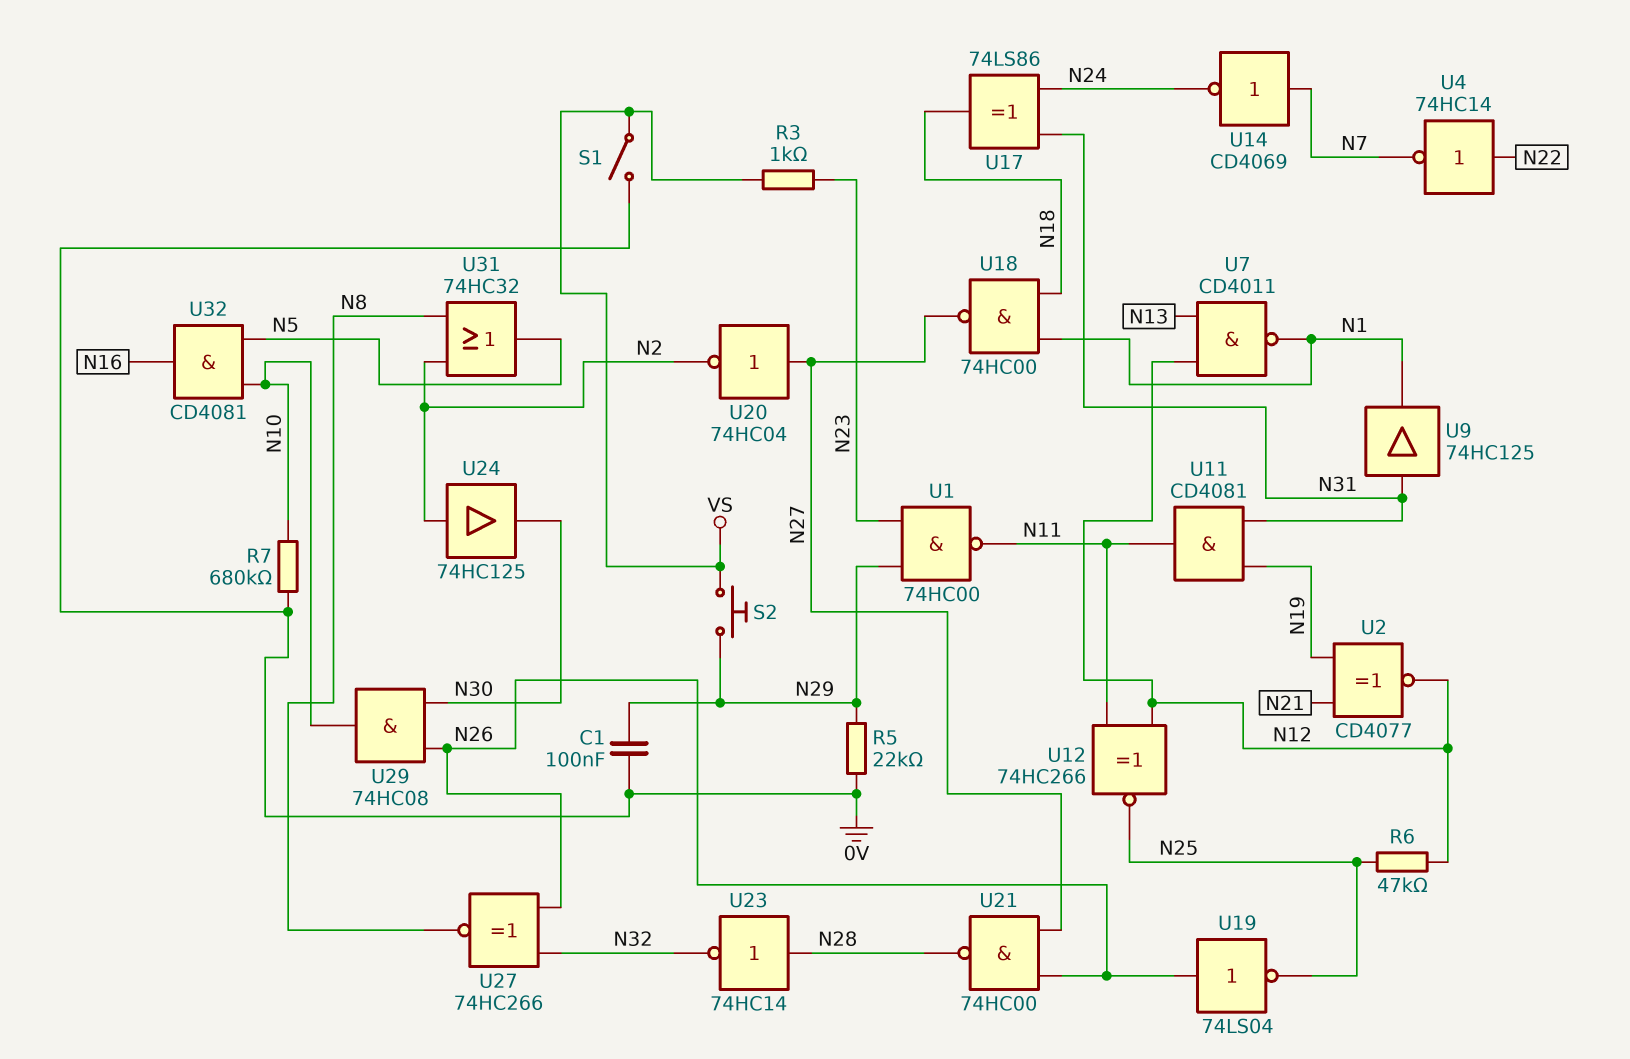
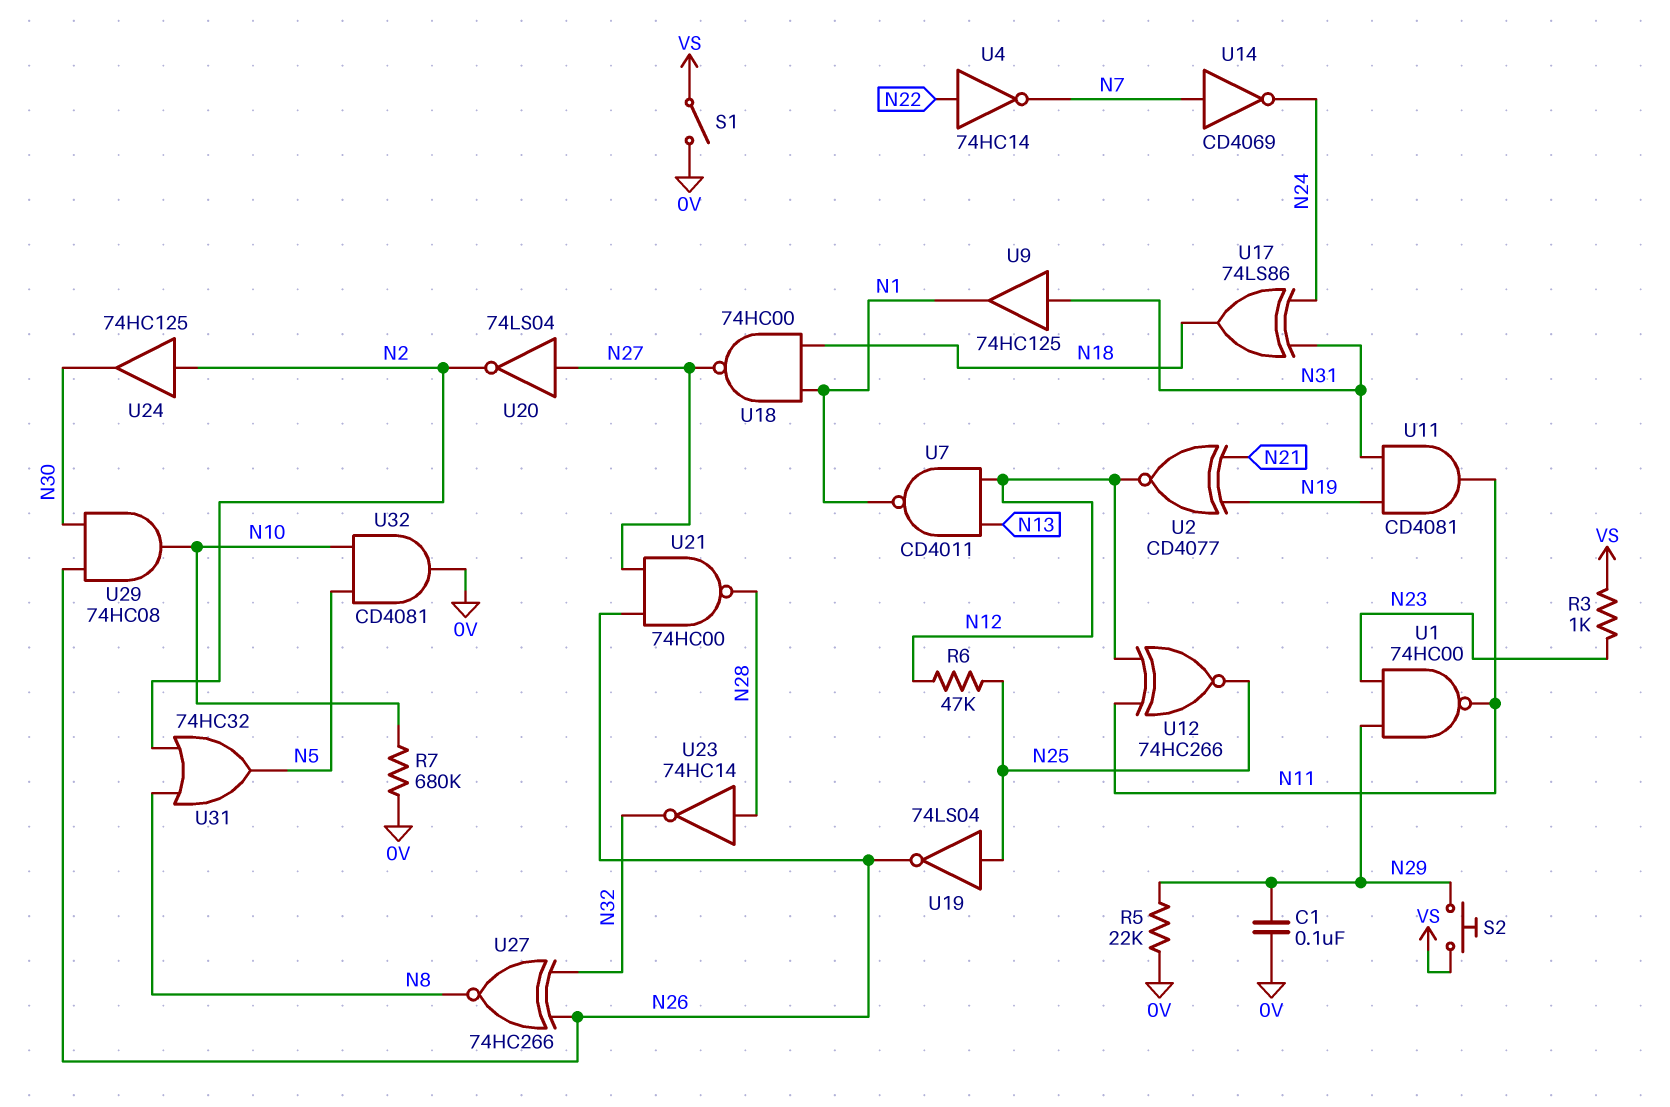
U19: NOT 74LS04 (in N26, out N25) -> NOT 74LS04 (in N25, out N26)
U20: NOT 74HC04 (in N27, out N2) -> NOT 74LS04 (in N27, out N2)
U32: AND CD4081 (in N5, in N10, out N16) -> AND CD4081 (in N5, in N10, out 0V)

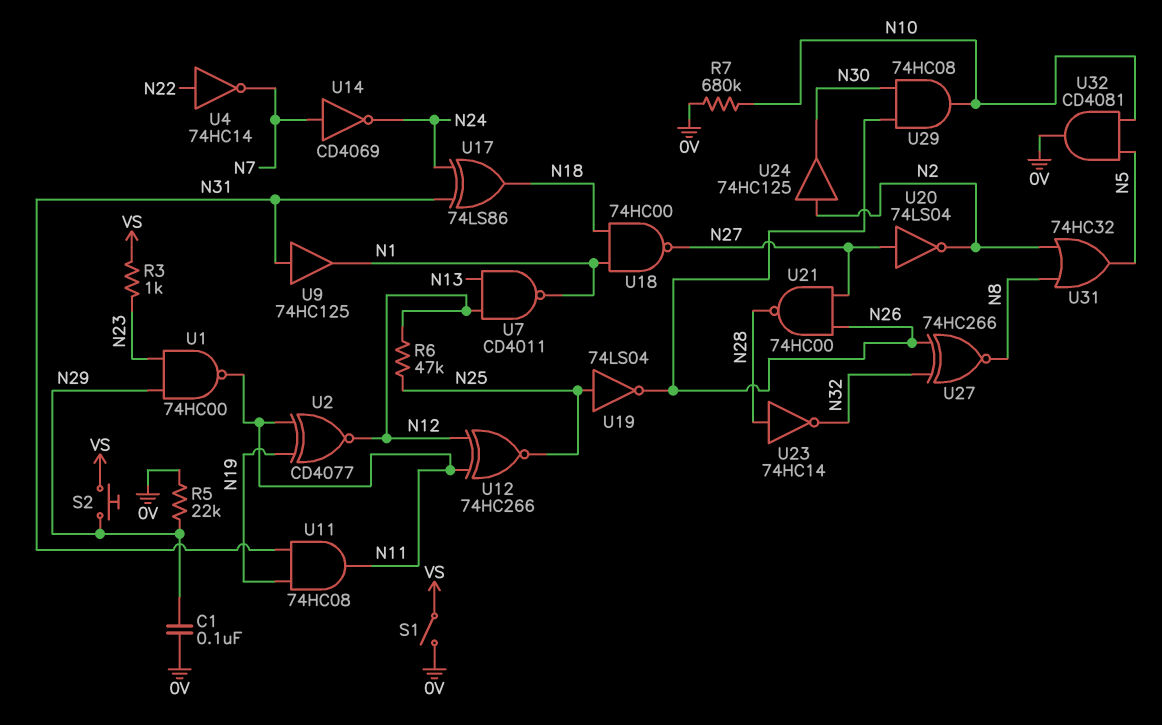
U2: XNOR CD4077 (in N19, in N21, out N12) -> XNOR CD4077 (in N11, in N19, out N12)
U11: AND CD4081 (in N19, in N31, out N11) -> AND 74HC08 (in N19, in N31, out N11)

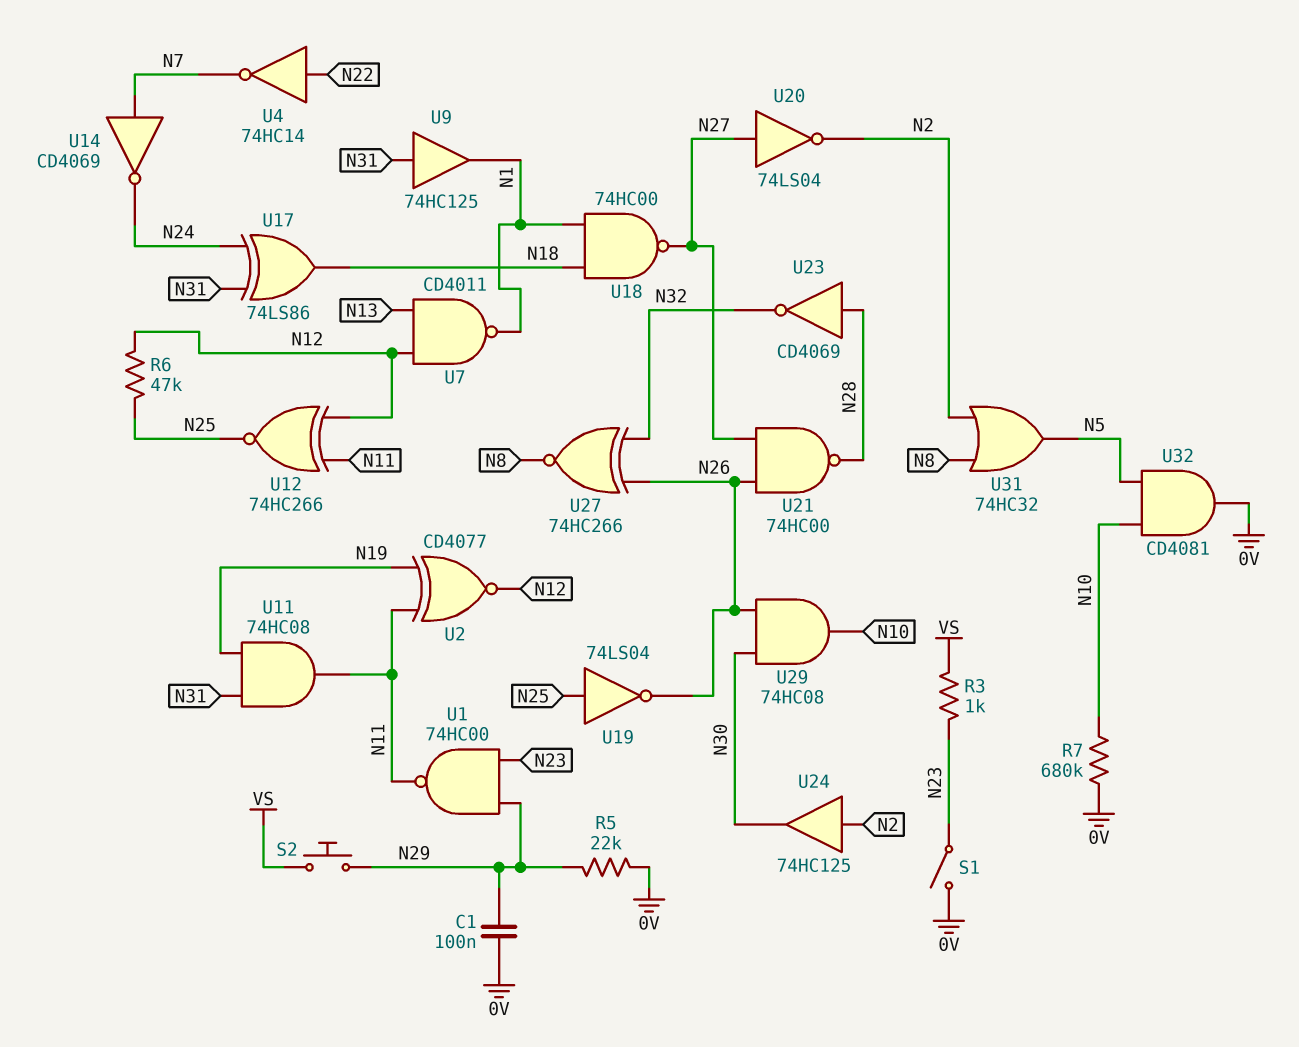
S1: switch (0V, VS) -> switch (0V, N23)
U23: NOT 74HC14 (in N28, out N32) -> NOT CD4069 (in N28, out N32)

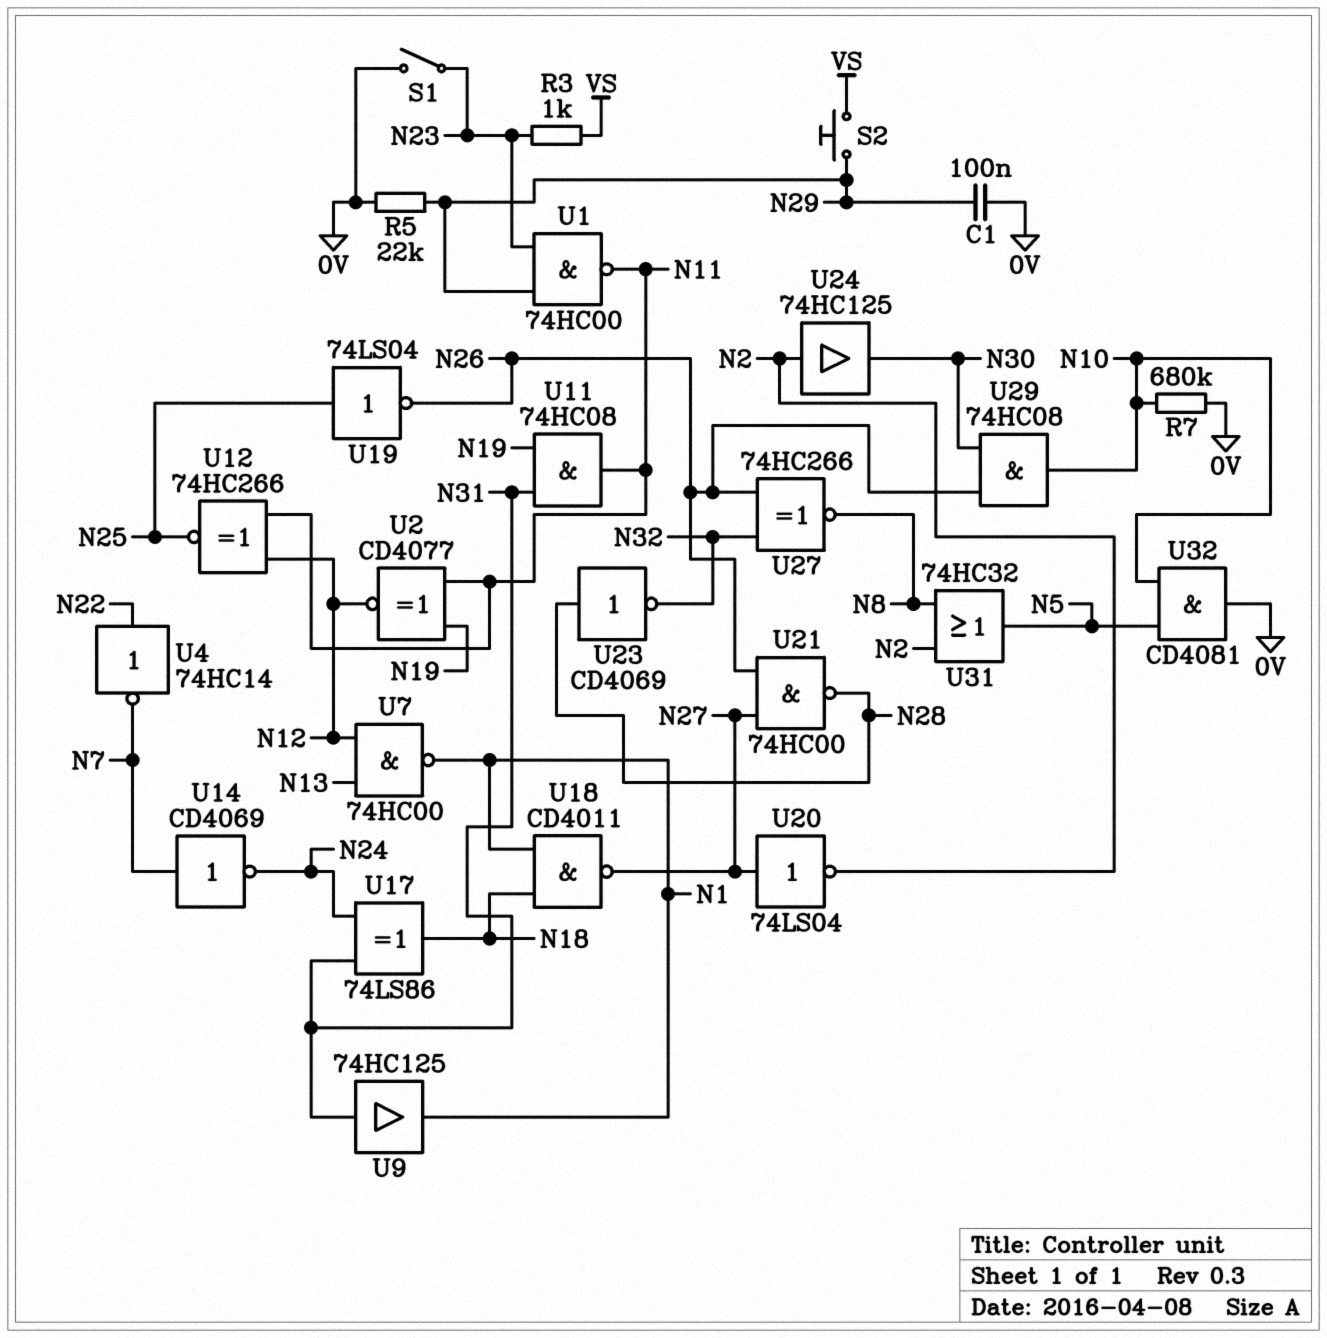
R6: 47k (N12, N25) -> none
U7: NAND CD4011 (in N12, in N13, out N1) -> NAND 74HC00 (in N12, in N13, out N1)
U18: NAND 74HC00 (in N1, in N18, out N27) -> NAND CD4011 (in N1, in N18, out N27)

